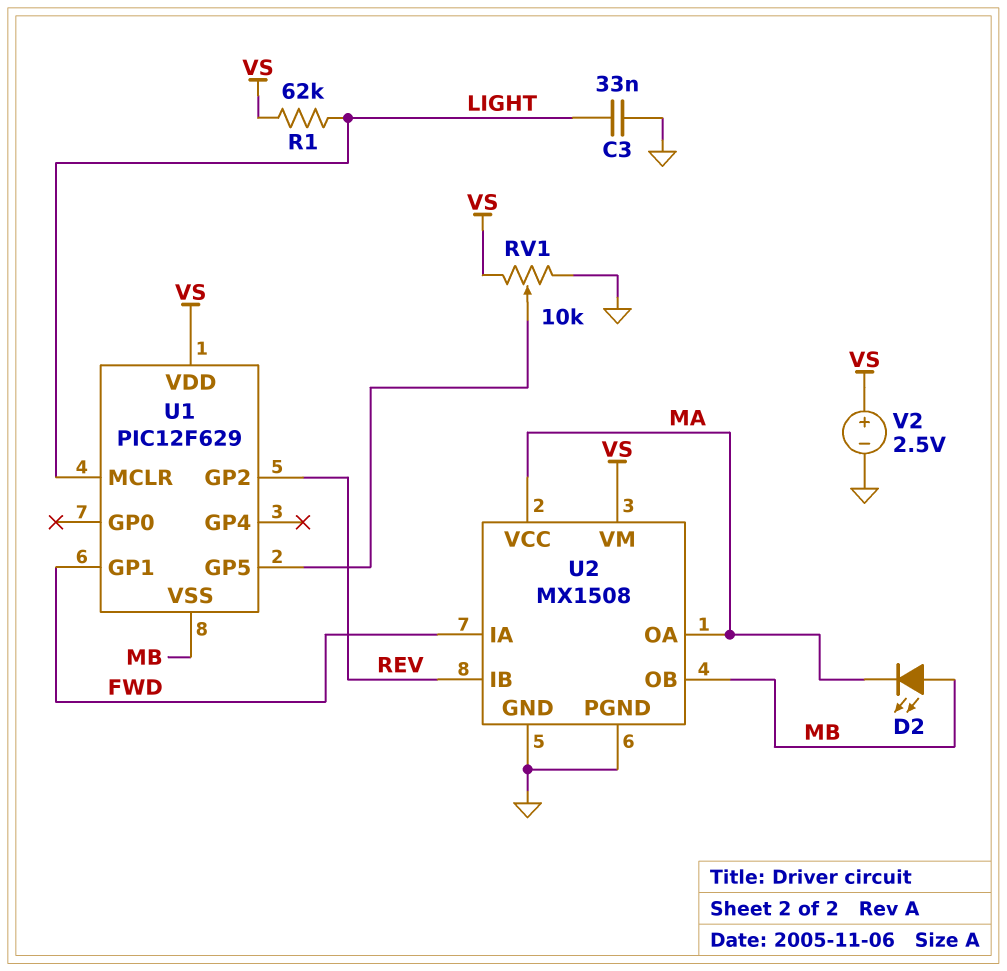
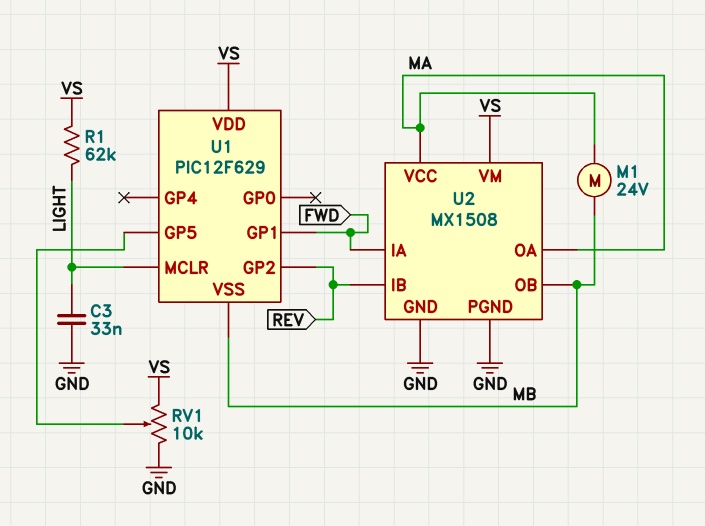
D2: LED (A MB, K MA) -> none
M1: none -> motor 24V (MA, MB)
V2: 2.5V (plus VS, minus GND) -> none

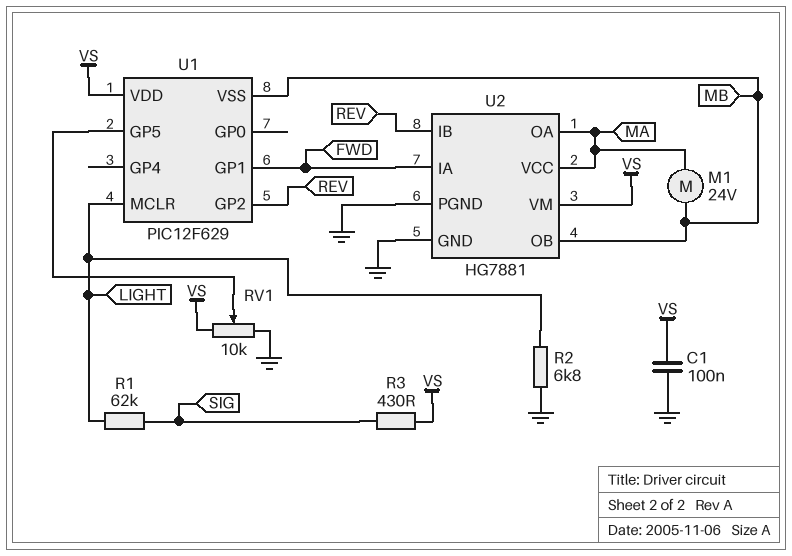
C1: none -> 100nF (GND, VS)
C3: 33nF (GND, LIGHT) -> none
R1: 62k (LIGHT, VS) -> 62k (LIGHT, SIG)
R2: none -> 6.8k (GND, LIGHT)
R3: none -> 430 (SIG, VS)
U2: MX1508 -> HG7881

